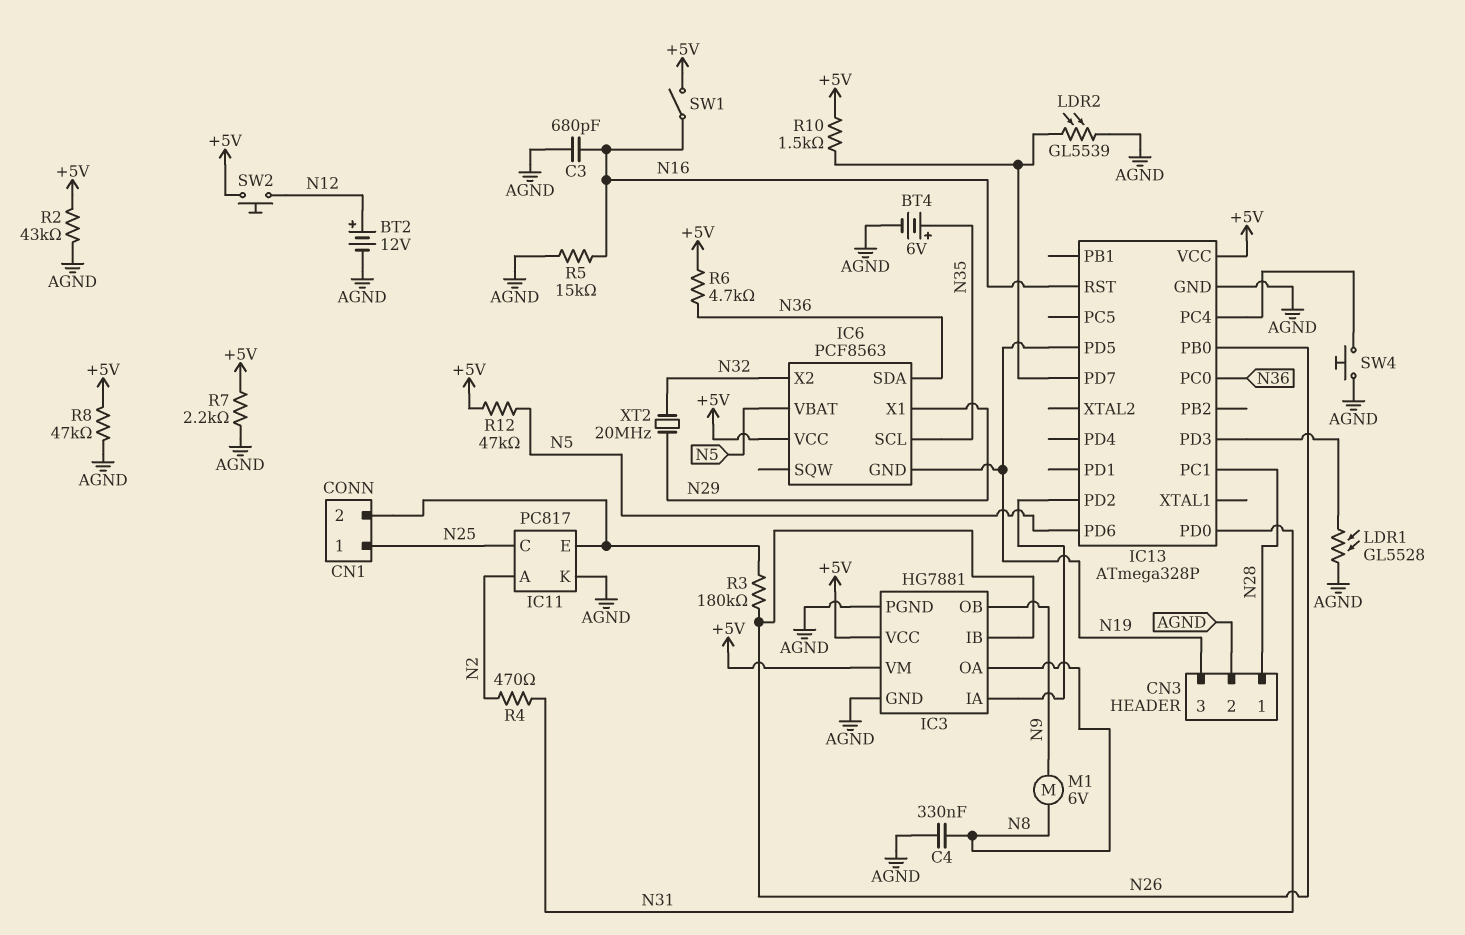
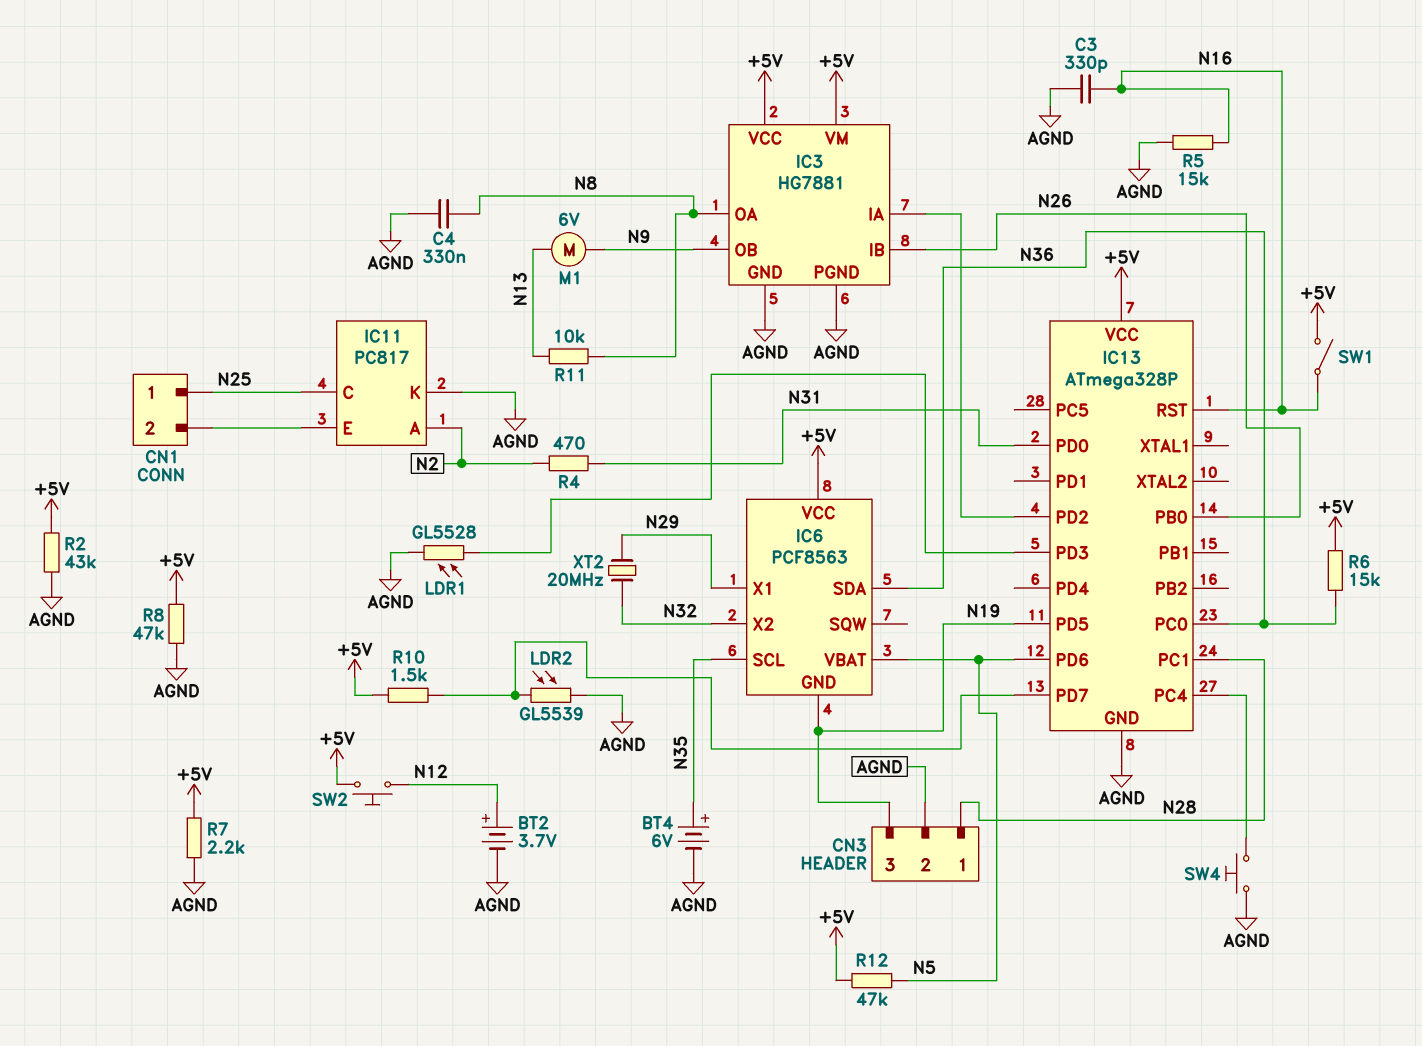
BT2: 12V (plus N12, minus AGND) -> 3.7V (plus N12, minus AGND)
C3: 680pF (AGND, N16) -> 330pF (AGND, N16)
M1: motor 6V (N8, N9) -> motor 6V (N9, N13)
R3: 180k (CN1/2, N26) -> none
R6: 4.7k (+5V, N36) -> 15k (+5V, N36)
R11: none -> 10k (N8, N13)

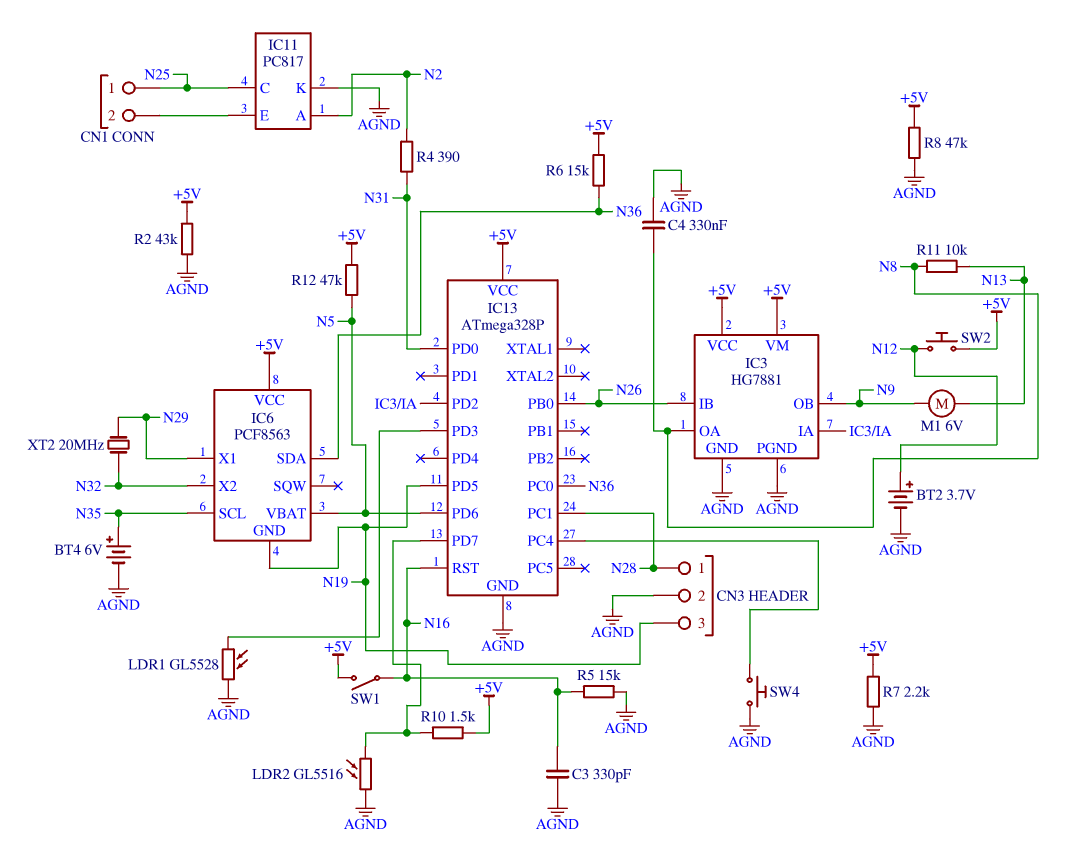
LDR2: GL5539 (AGND, IC13/PD7) -> GL5516 (AGND, IC13/PD7)
R4: 470 (N2, N31) -> 390 (N2, N31)

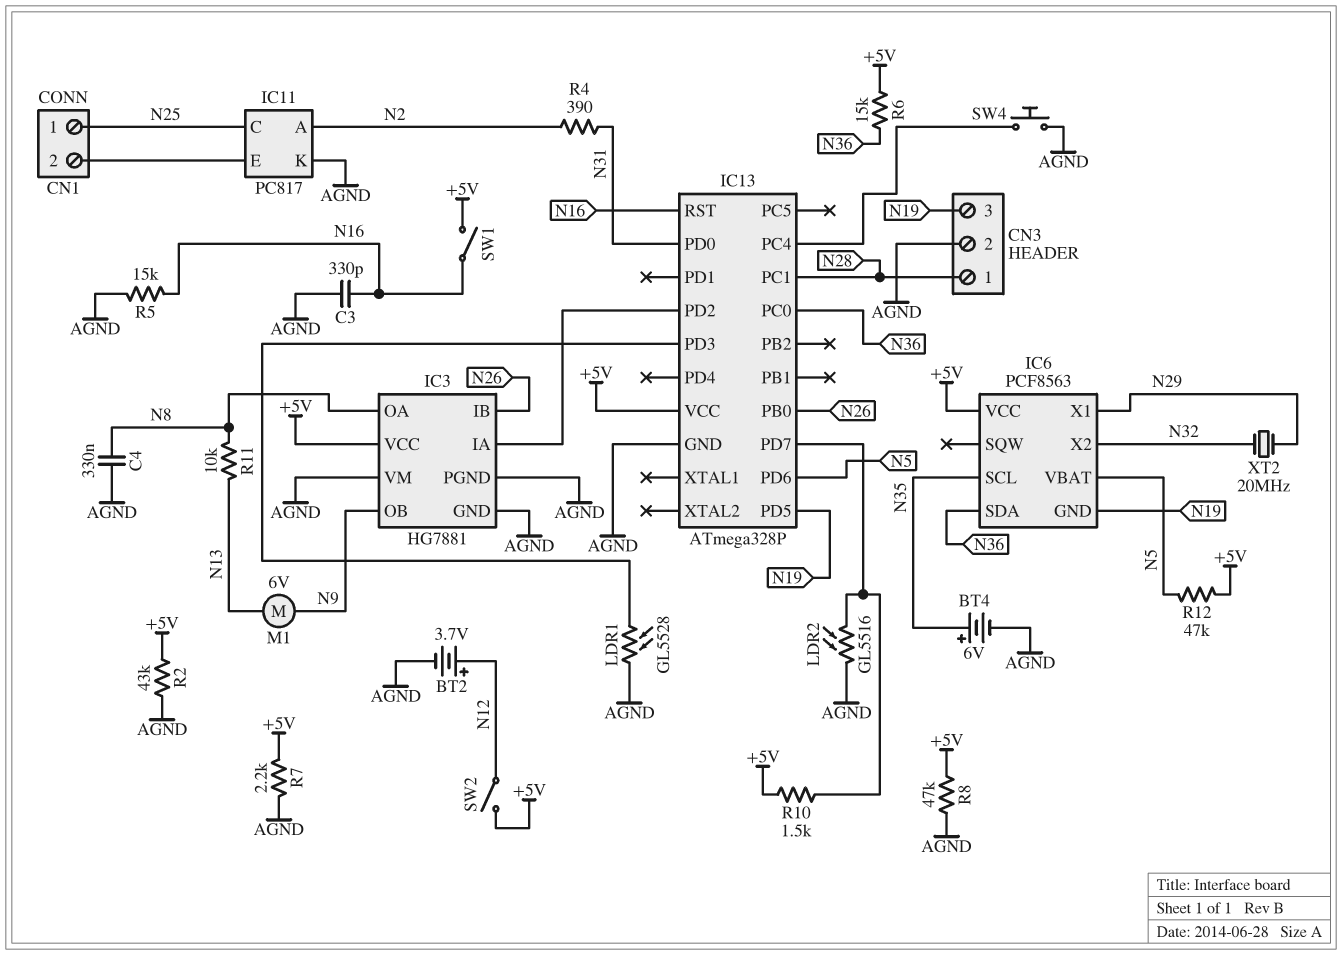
IC3 pin VM: +5V -> AGND
SW2: button (+5V, N12) -> switch (+5V, N12)

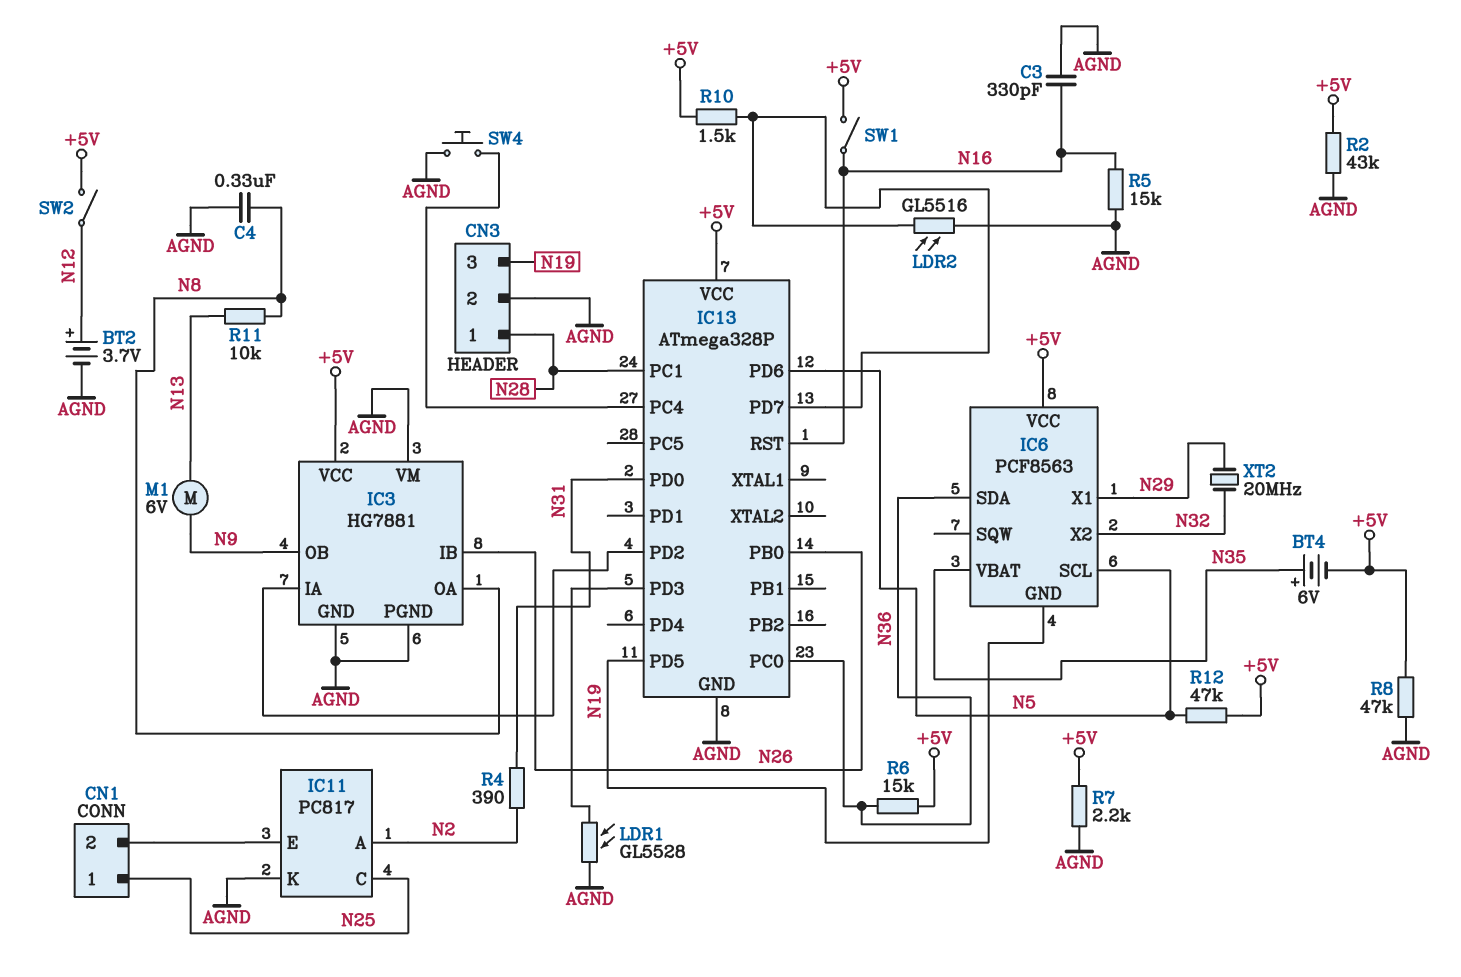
BT4: 6V (plus N35, minus AGND) -> 6V (plus N35, minus +5V)
IC6 pin SCL: N35 -> N5
IC6 pin VBAT: N5 -> N35

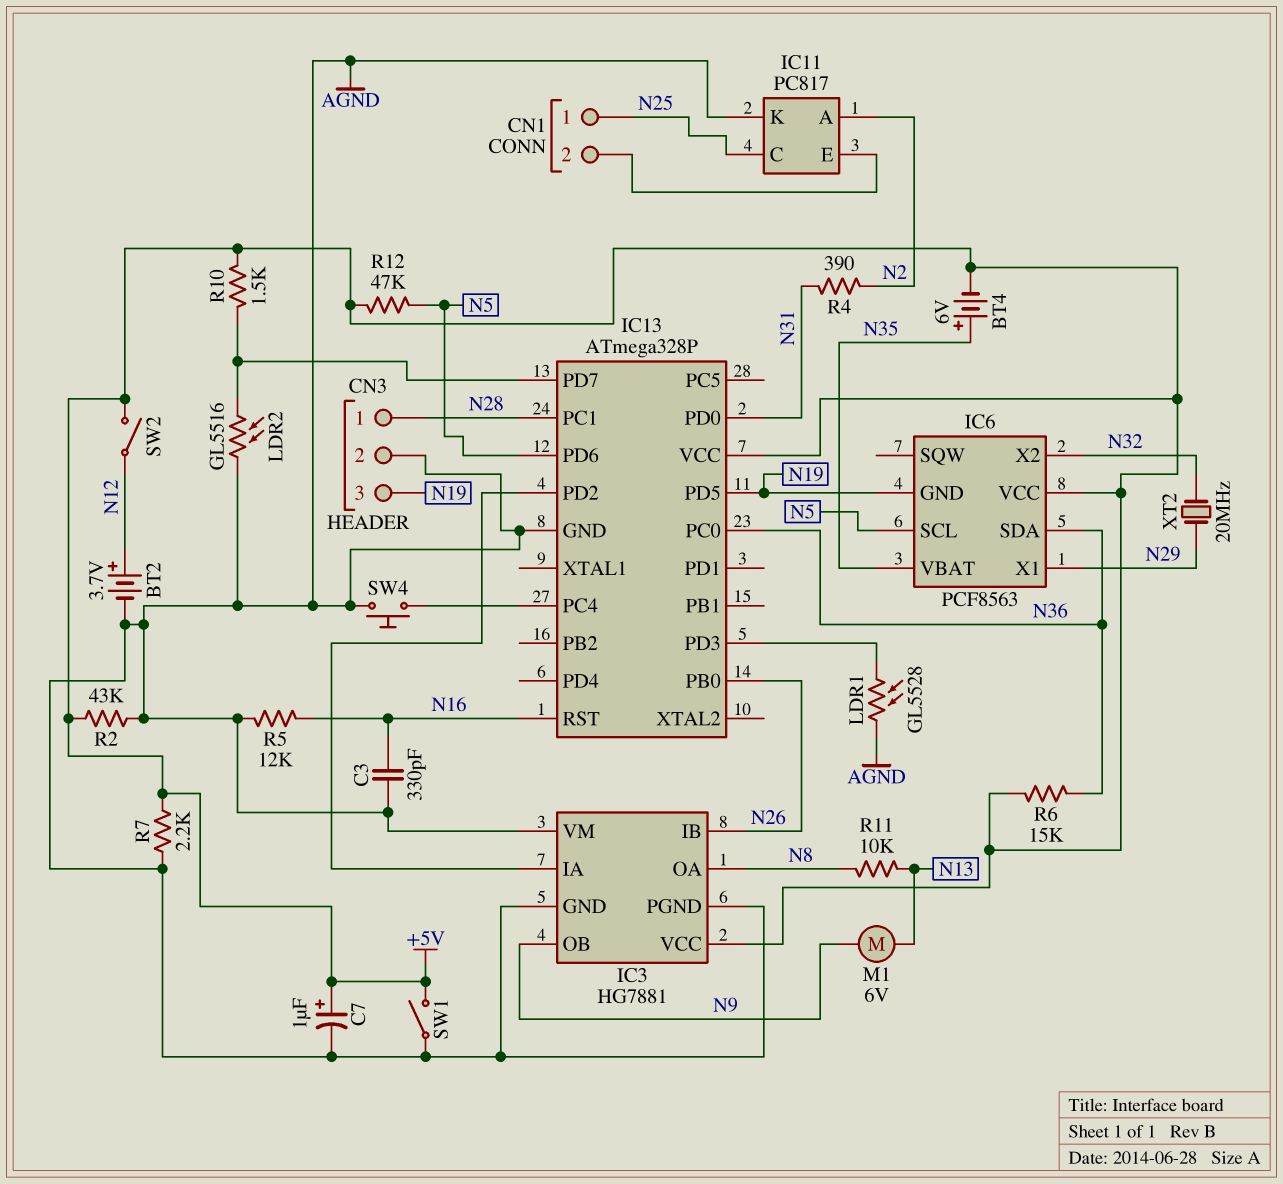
C4: 330nF (AGND, N8) -> none
C7: none -> 1uF (plus +5V, minus AGND)
R5: 15k (AGND, N16) -> 12k (AGND, N16)
R8: 47k (+5V, AGND) -> none
SW1: switch (+5V, N16) -> switch (+5V, AGND)

